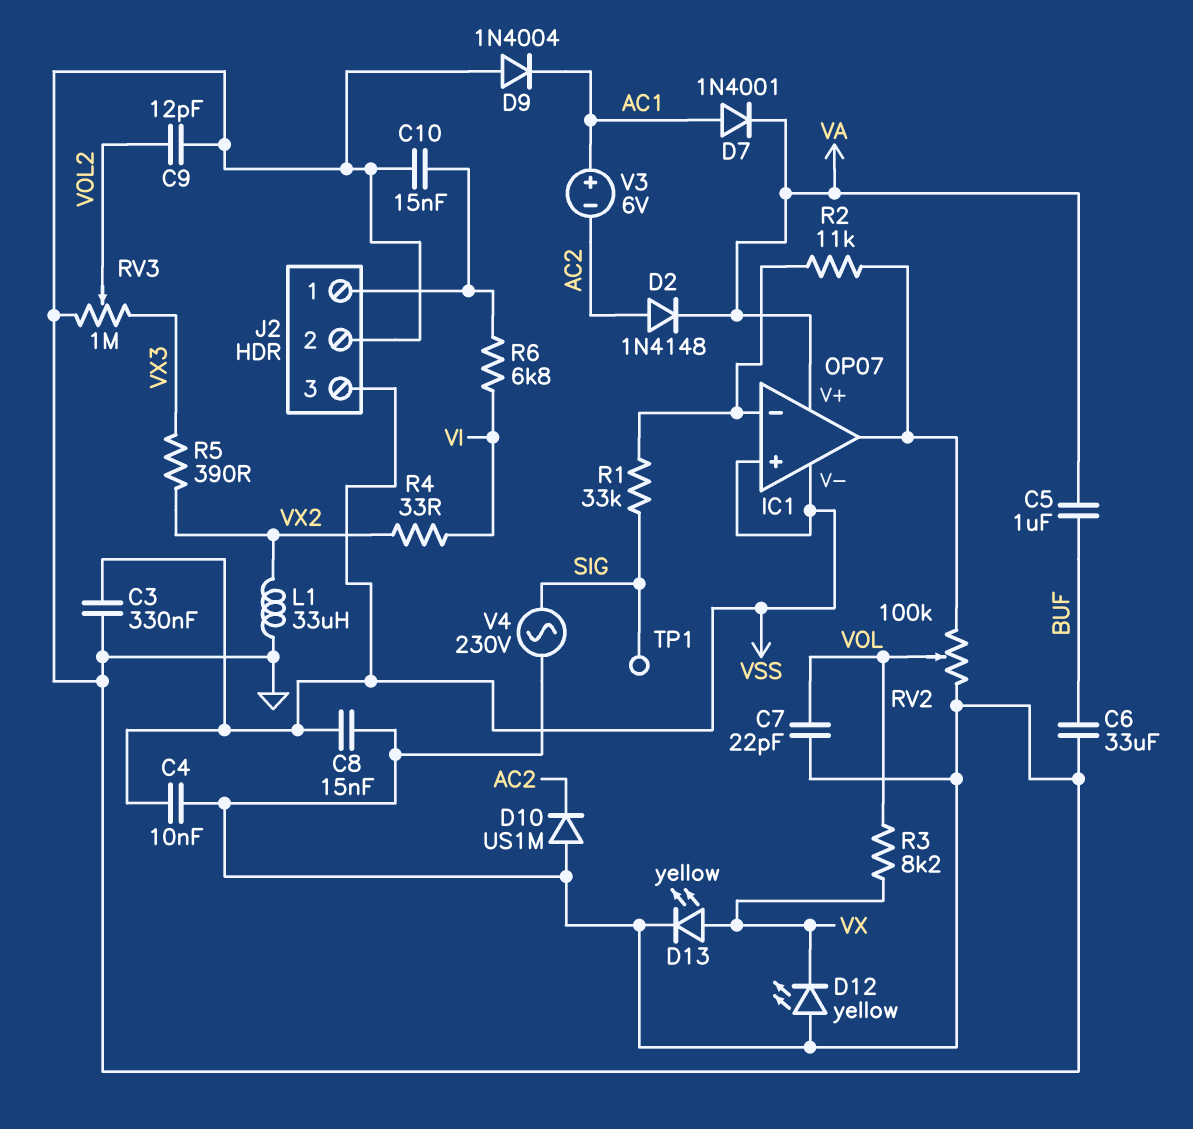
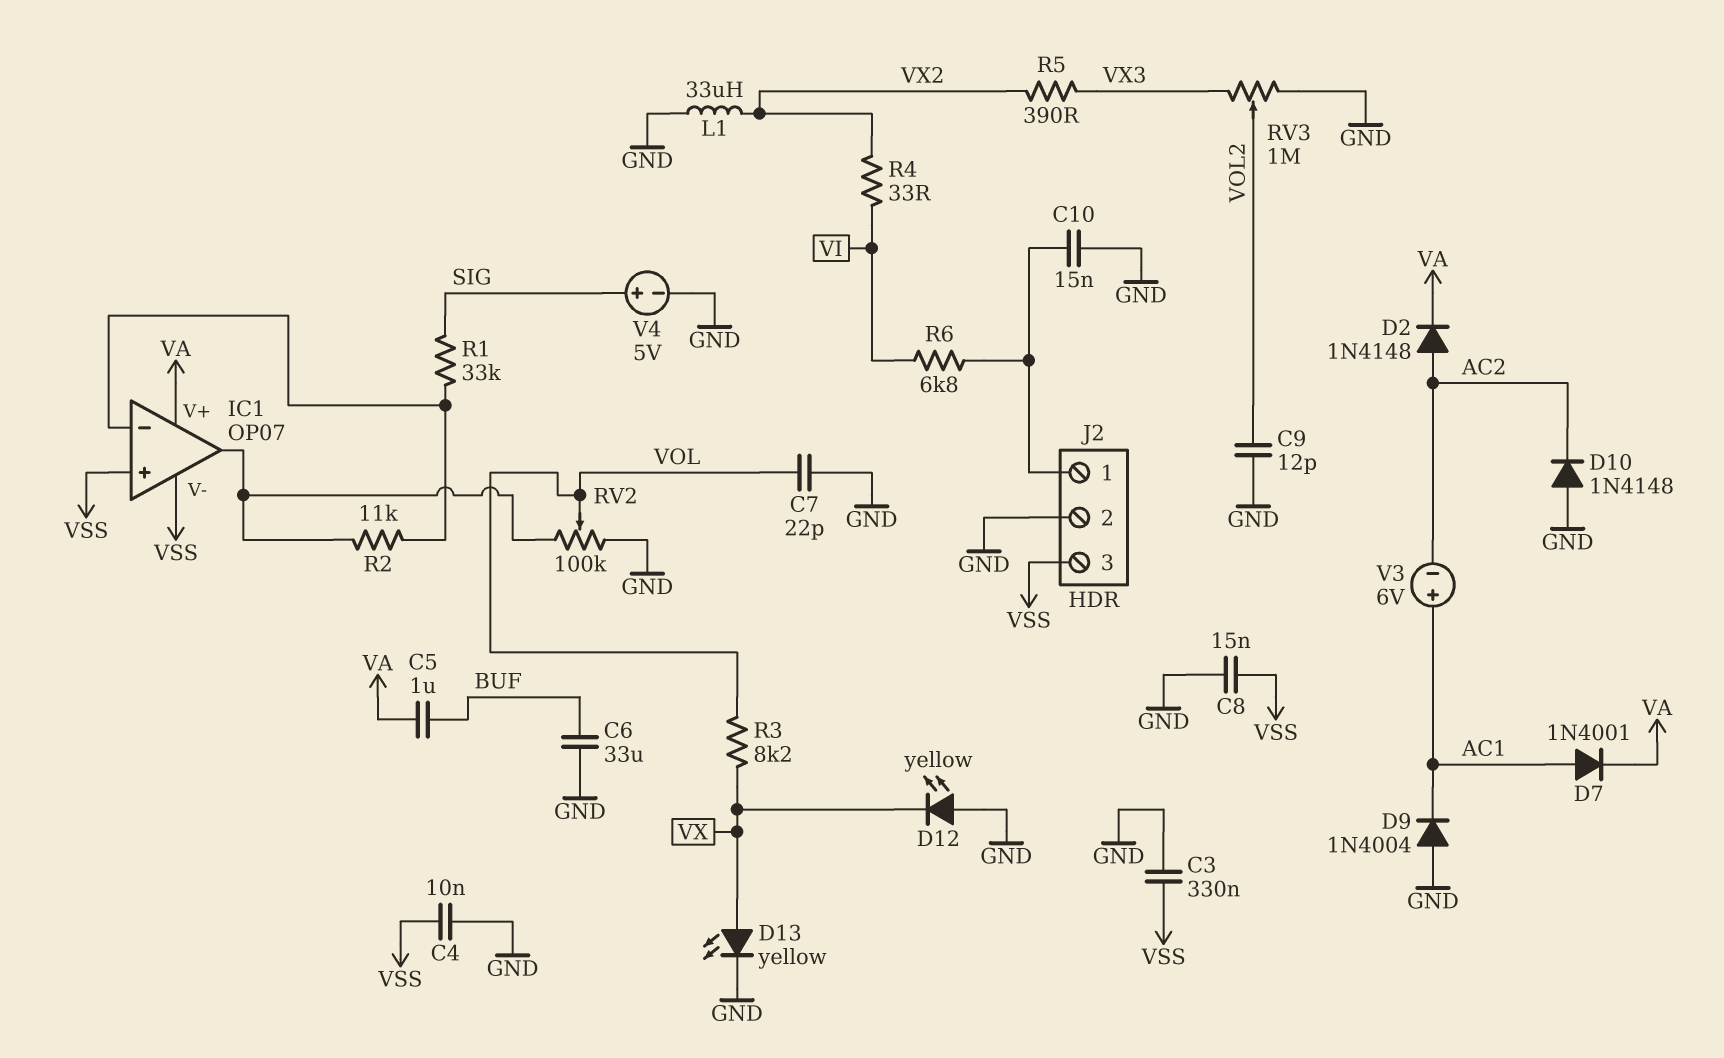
D10: diode US1M (A GND, K AC2) -> diode 1N4148 (A GND, K AC2)
TP1: test point (SIG) -> none
V4: AC 230V (GND, SIG) -> 5V (plus SIG, minus GND)

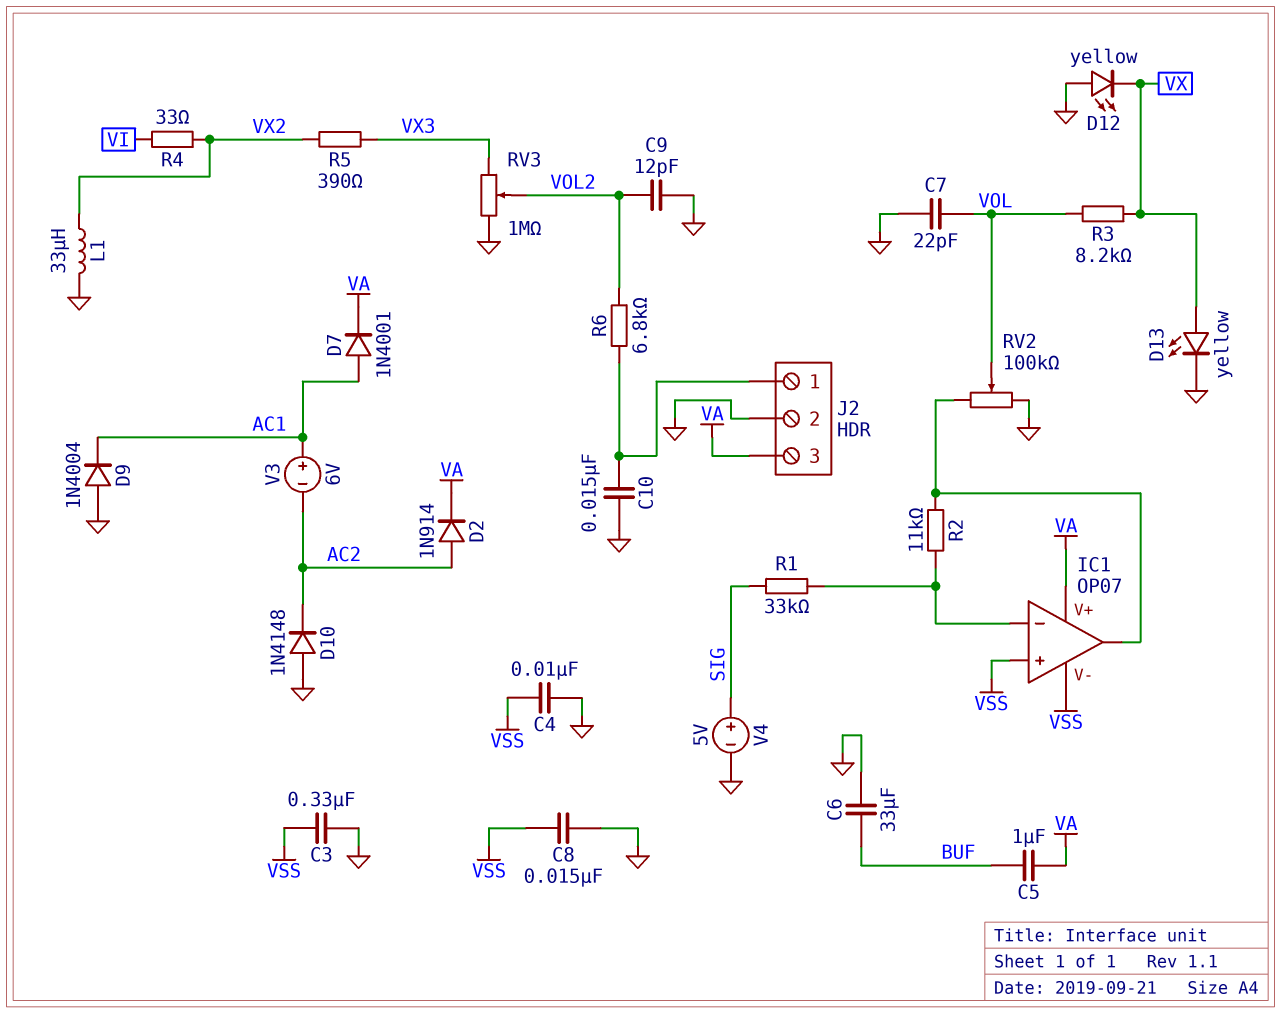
D2: diode 1N4148 (A AC2, K VA) -> diode 1N914 (A AC2, K VA)
J2 pin 3: VSS -> VA
R6: 6.8k (J2/1, VI) -> 6.8k (J2/1, VOL2)

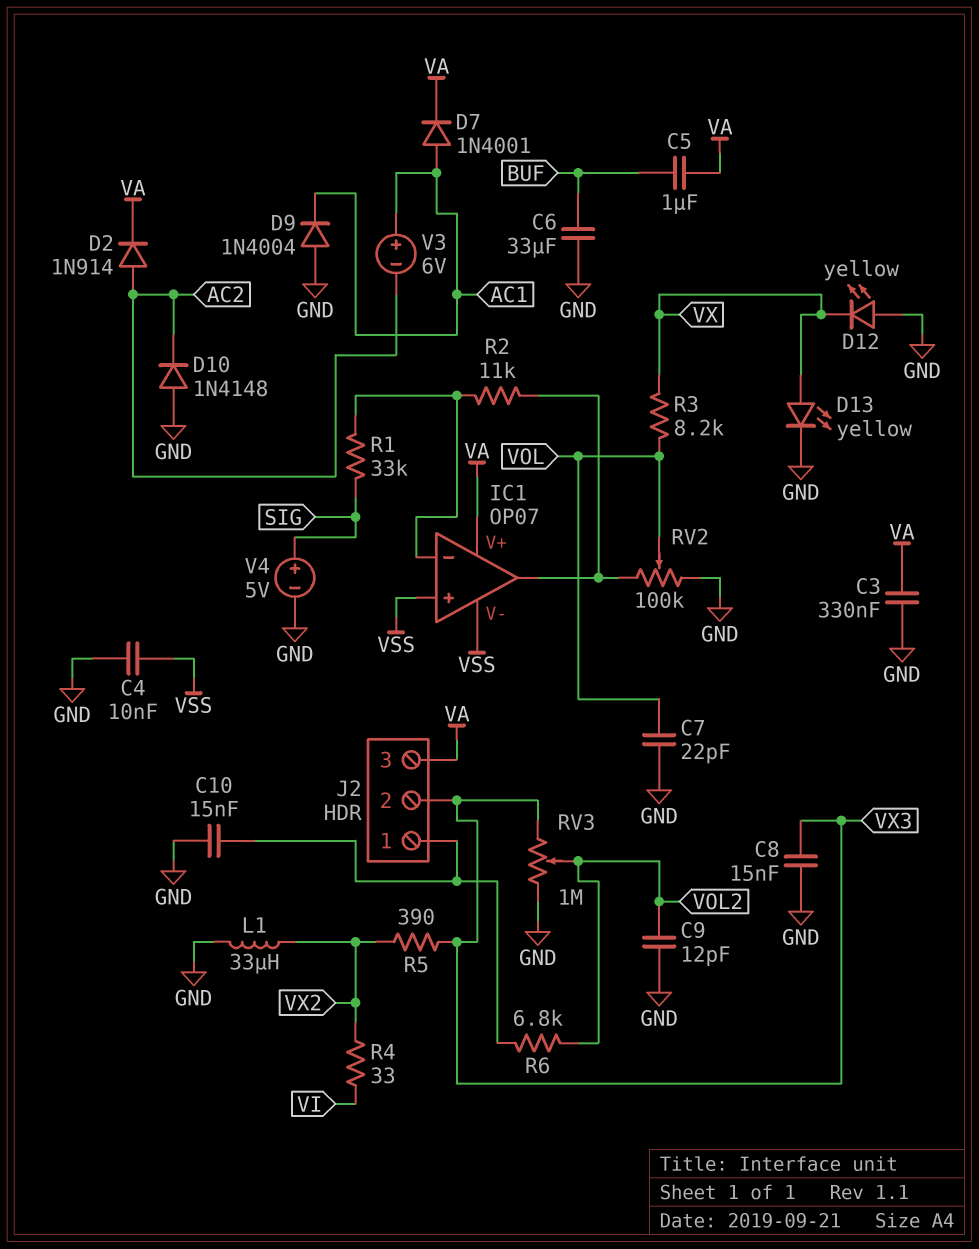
C3: 330nF (GND, VSS) -> 330nF (GND, VA)
C8: 15nF (GND, VSS) -> 15nF (GND, VX3)
J2 pin 2: GND -> VX3

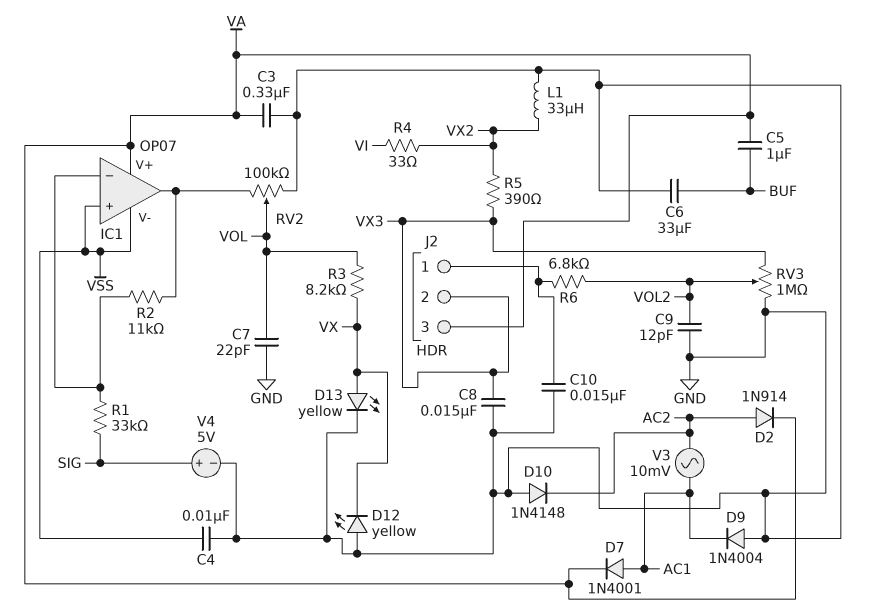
V3: 6V (plus AC1, minus AC2) -> AC 10mV (AC1, AC2)

